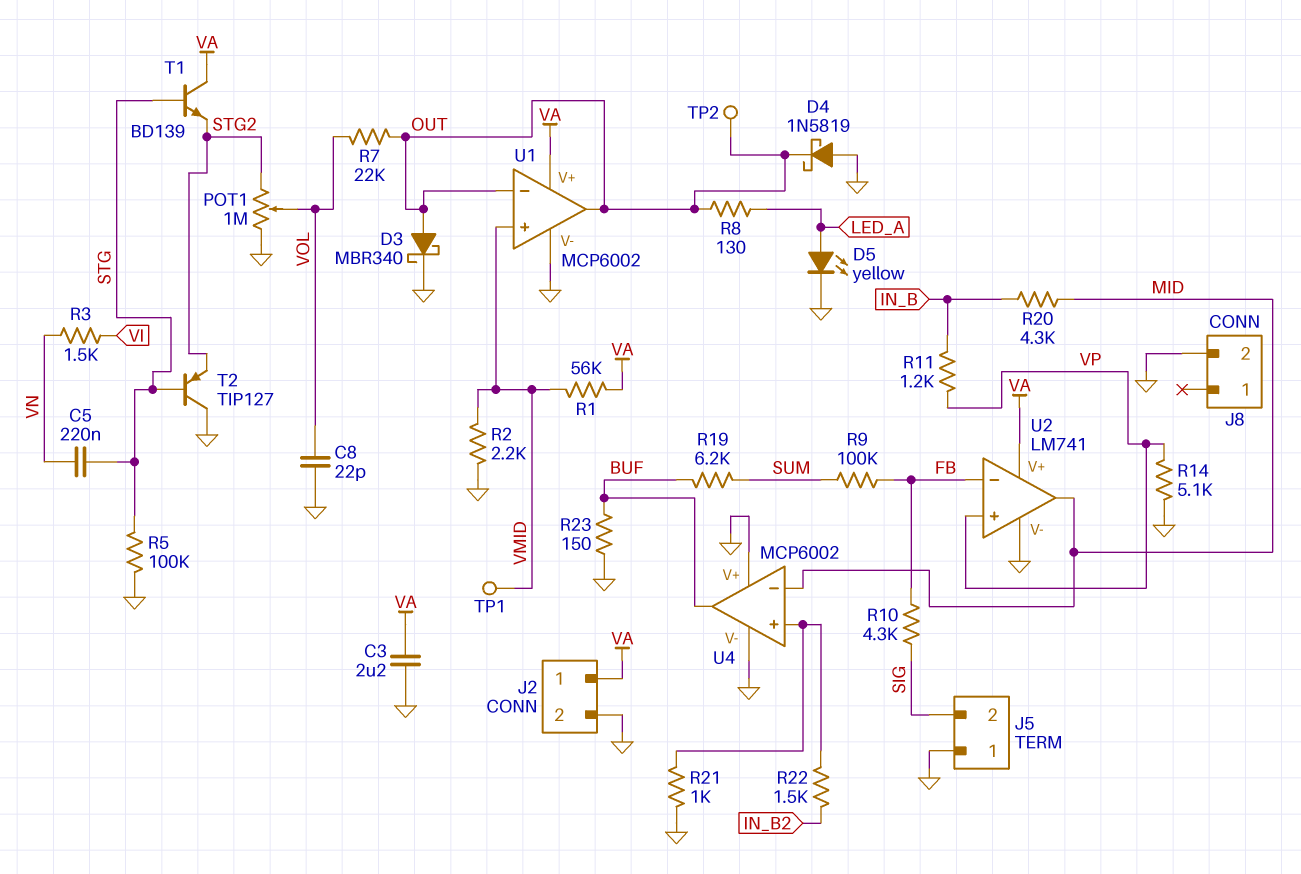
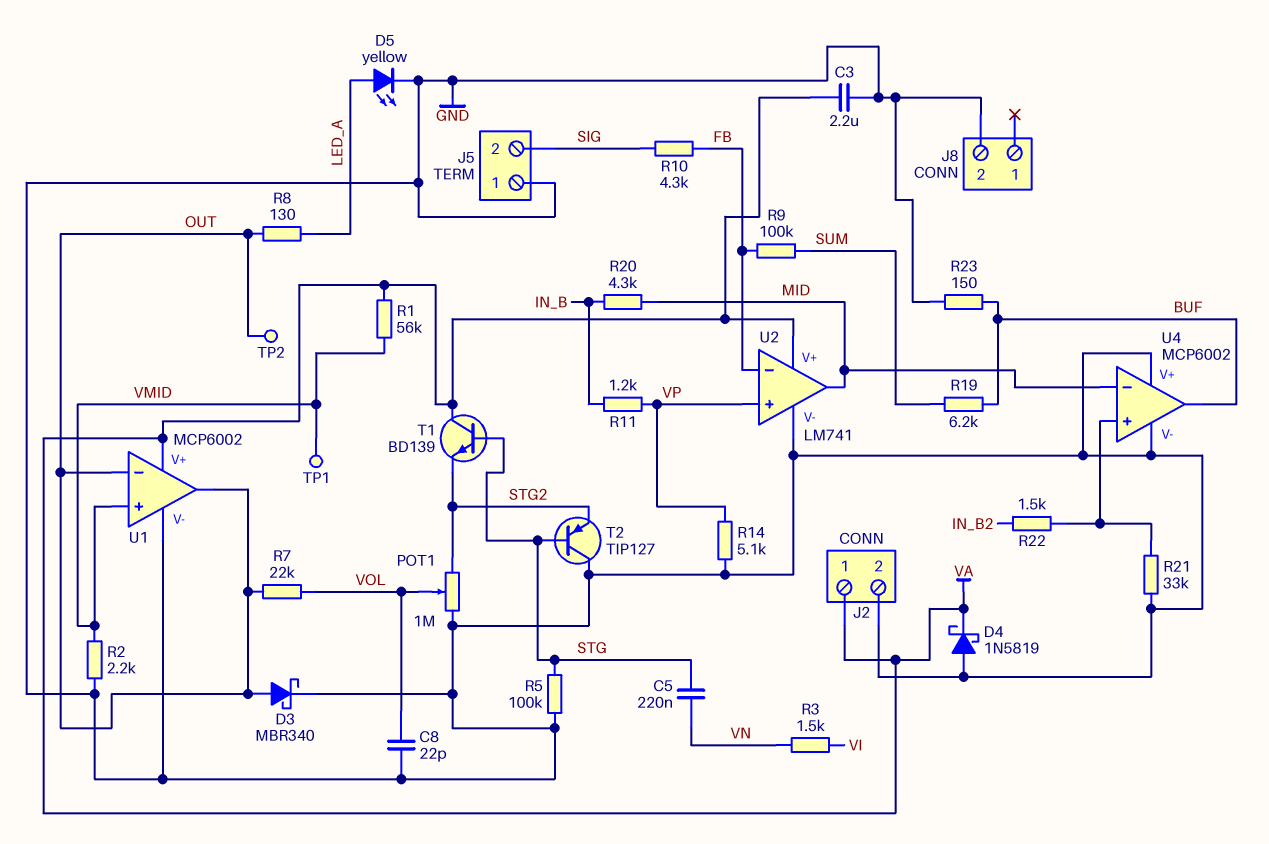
D4: schottky 1N5819 (A GND, K OUT) -> schottky 1N5819 (A GND, K VA)
R21: 1k (GND, U4/in+) -> 33k (GND, U4/in+)

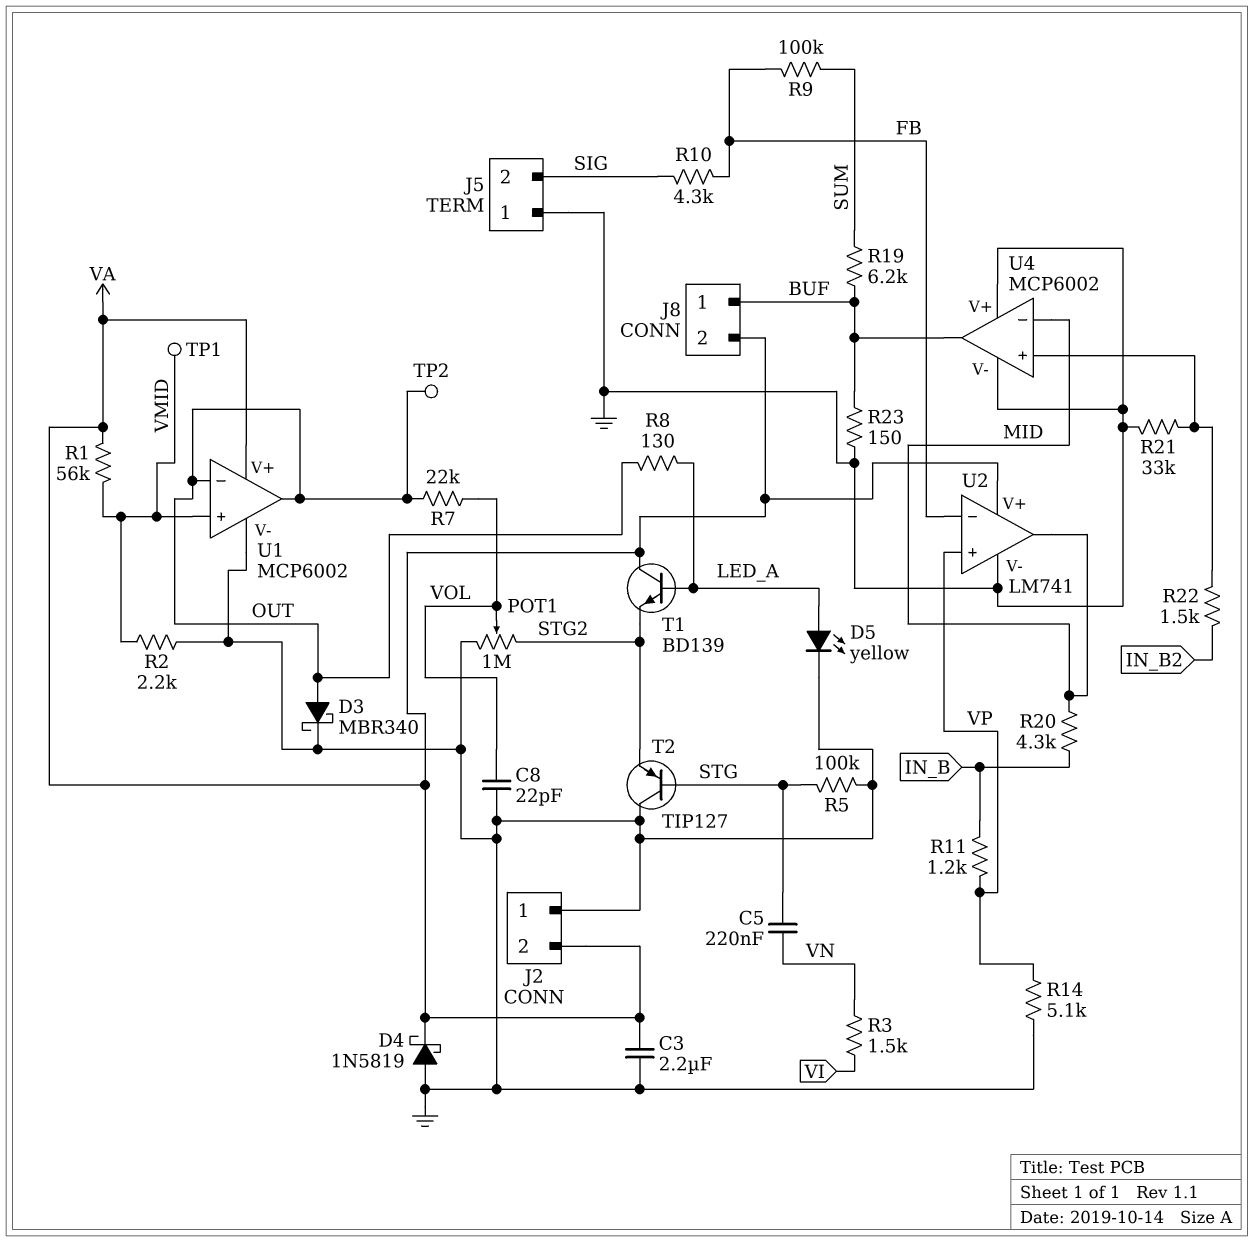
J2 pin 1: VA -> GND
J2 pin 2: GND -> VA
J8 pin 1: none -> BUF
J8 pin 2: GND -> VA
T1: NPN BD139 (B STG, C VA, E STG2) -> NPN BD139 (B LED_A, C VA, E STG2)

